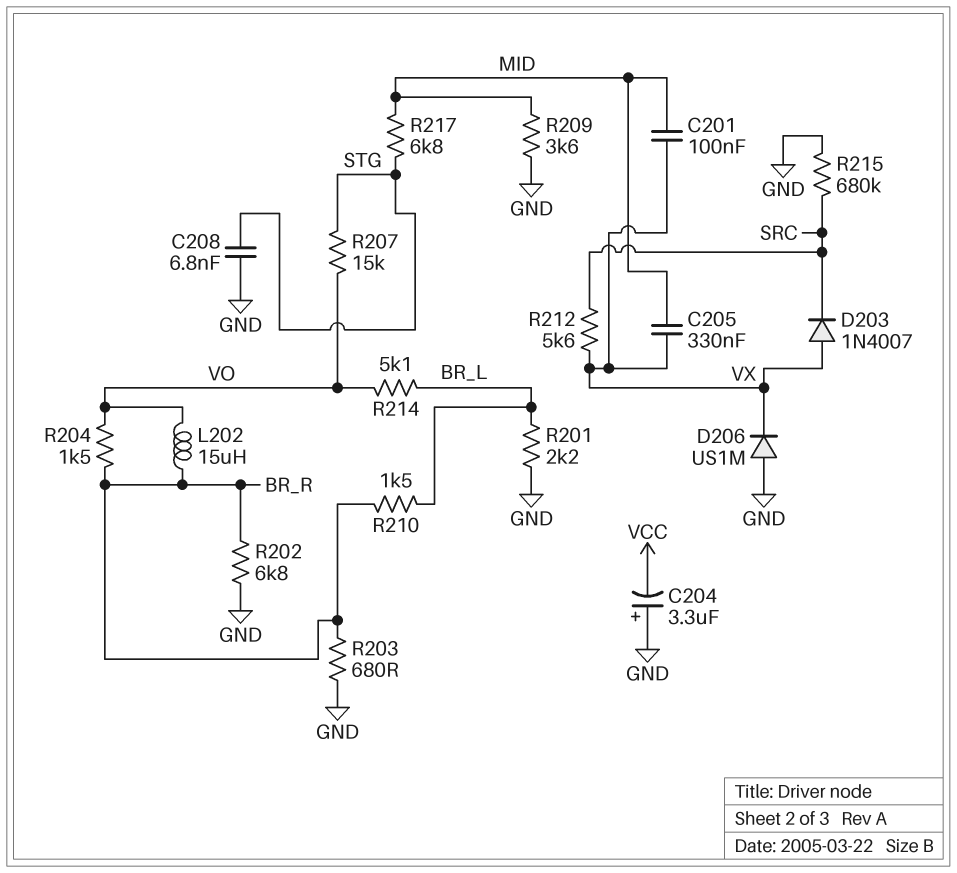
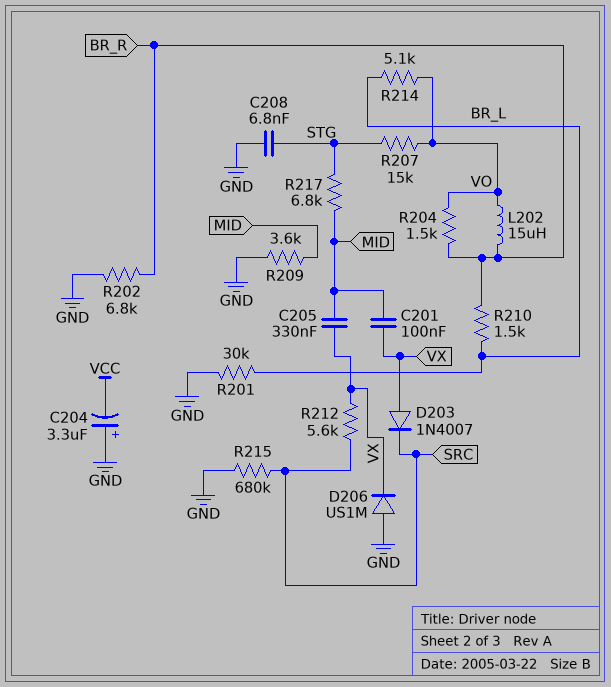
R201: 2.2k (BR_L, GND) -> 30k (BR_L, GND)
R203: 680 (BR_R, GND) -> none

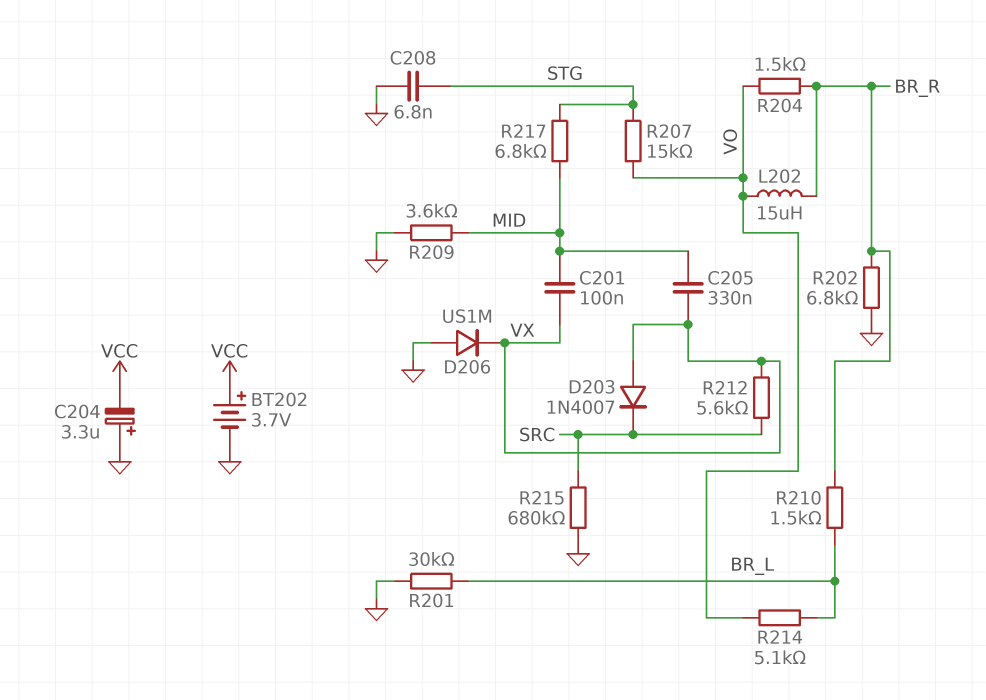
BT202: none -> 3.7V (plus VCC, minus GND)

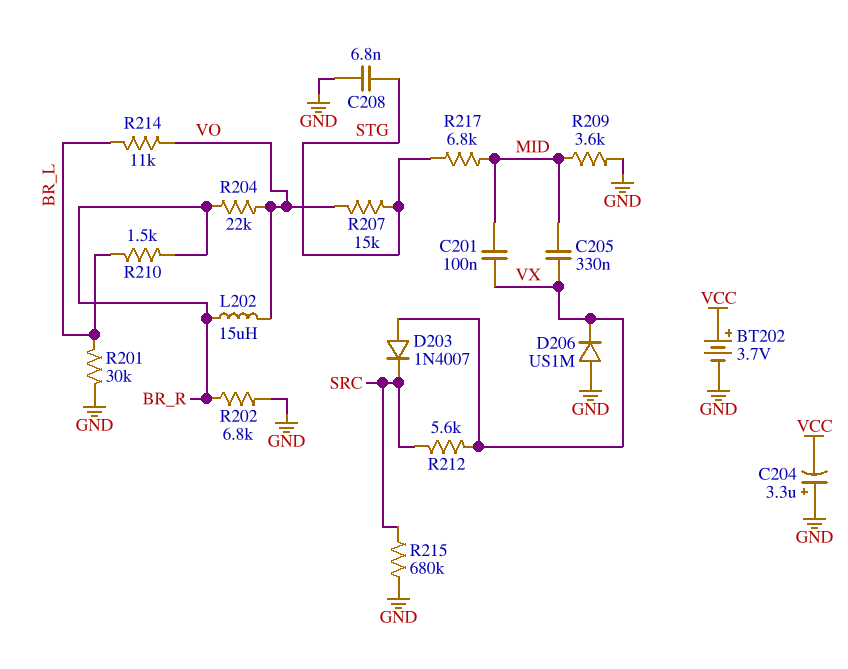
R204: 1.5k (BR_R, VO) -> 22k (BR_R, VO)
R214: 5.1k (BR_L, VO) -> 11k (BR_L, VO)

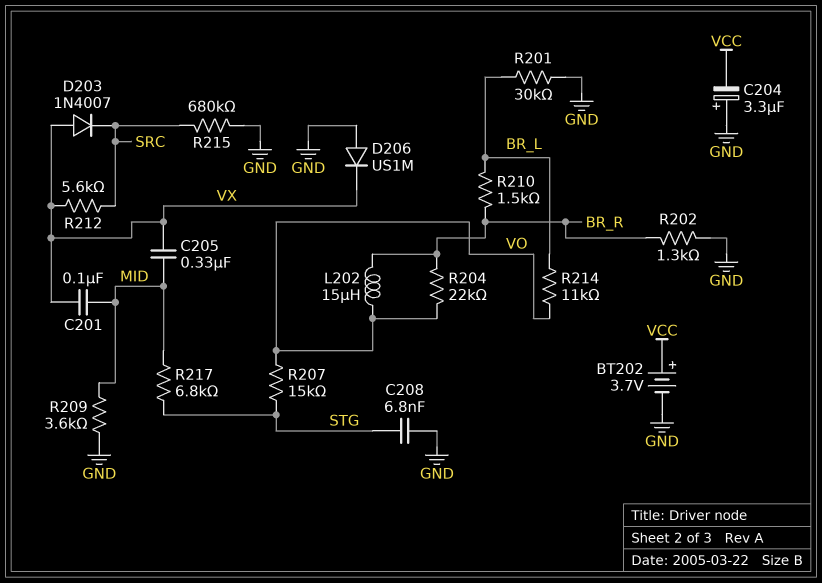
R202: 6.8k (BR_R, GND) -> 1.3k (BR_R, GND)

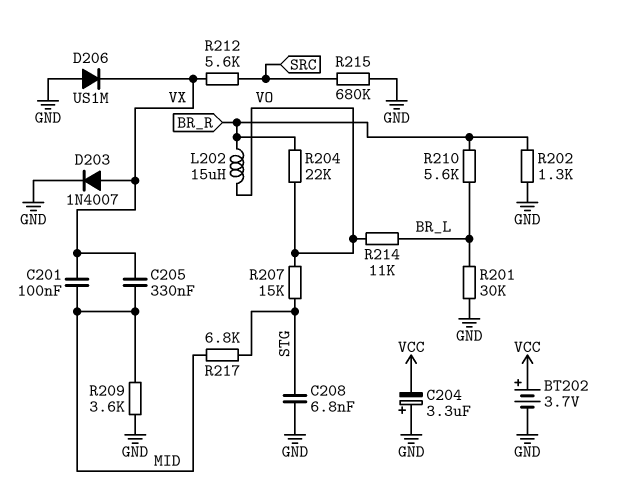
D203: diode 1N4007 (A VX, K SRC) -> diode 1N4007 (A VX, K GND)
R210: 1.5k (BR_L, BR_R) -> 5.6k (BR_L, BR_R)

